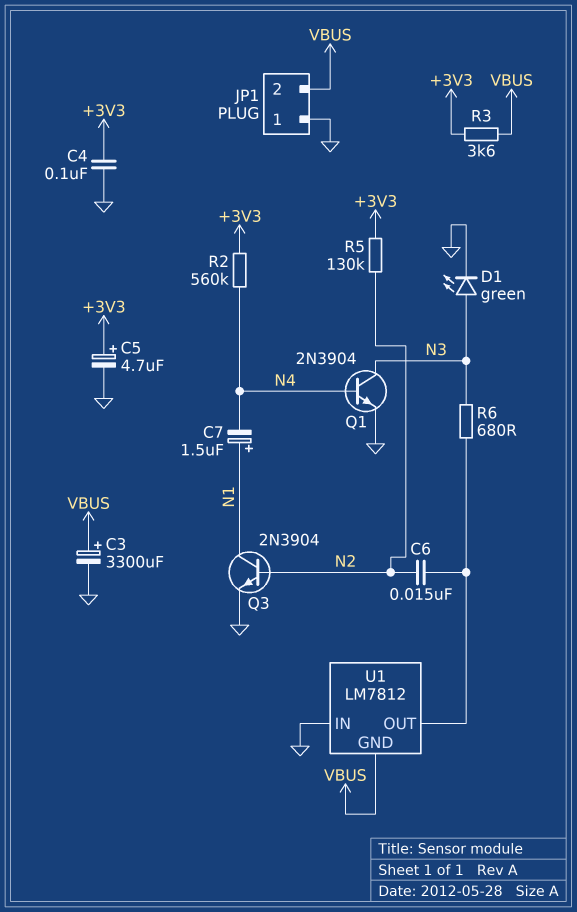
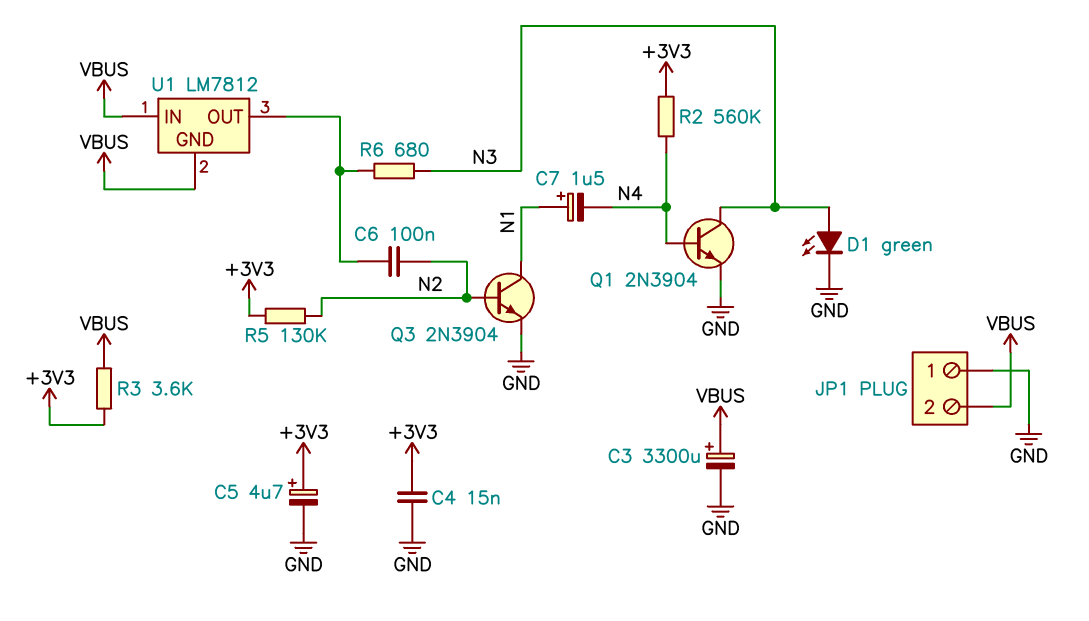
C4: 100nF (+3V3, GND) -> 15nF (+3V3, GND)
C6: 15nF (N2, U1/OUT) -> 100nF (N2, U1/OUT)
U1 pin IN: GND -> VBUS

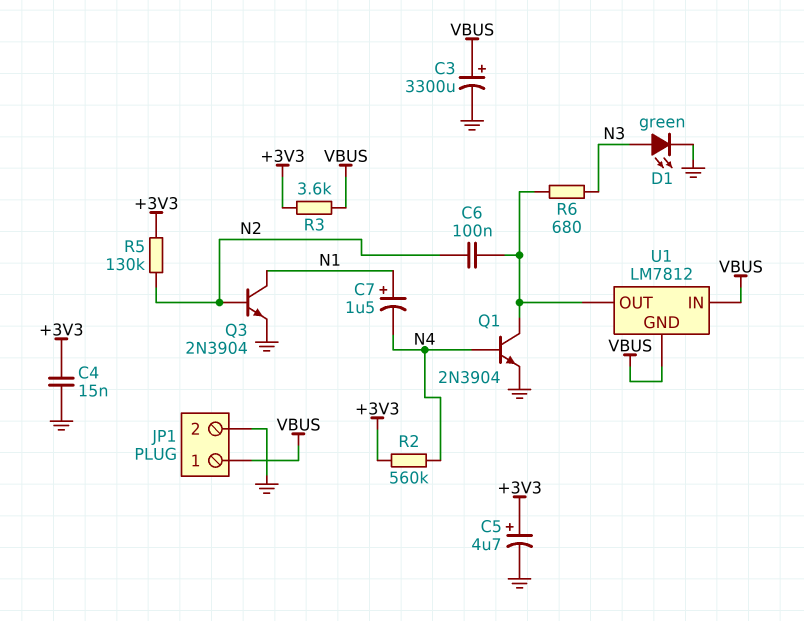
JP1 pin 1: GND -> VBUS
JP1 pin 2: VBUS -> GND
Q1: NPN 2N3904 (B N4, C N3, E GND) -> NPN 2N3904 (B N4, C U1/OUT, E GND)

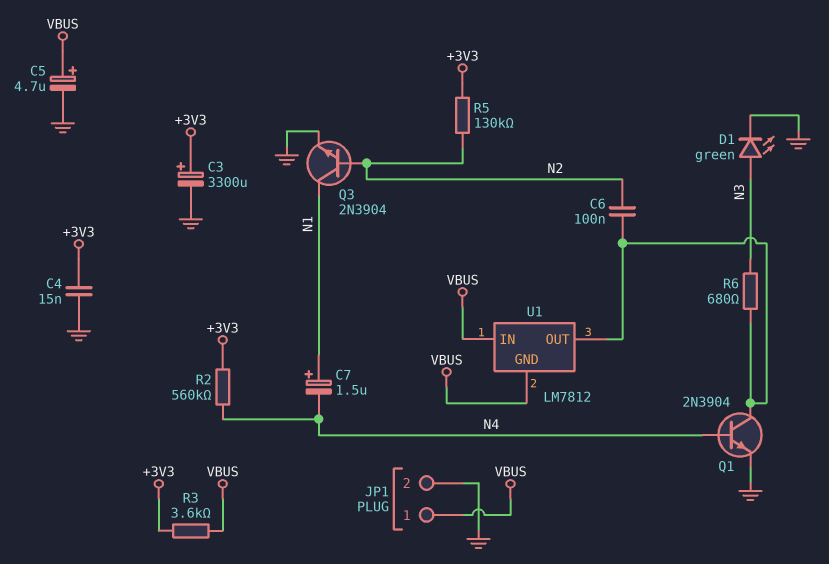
C3: 3300uF (plus VBUS, minus GND) -> 3300uF (plus +3V3, minus GND)
C5: 4.7uF (plus +3V3, minus GND) -> 4.7uF (plus VBUS, minus GND)

